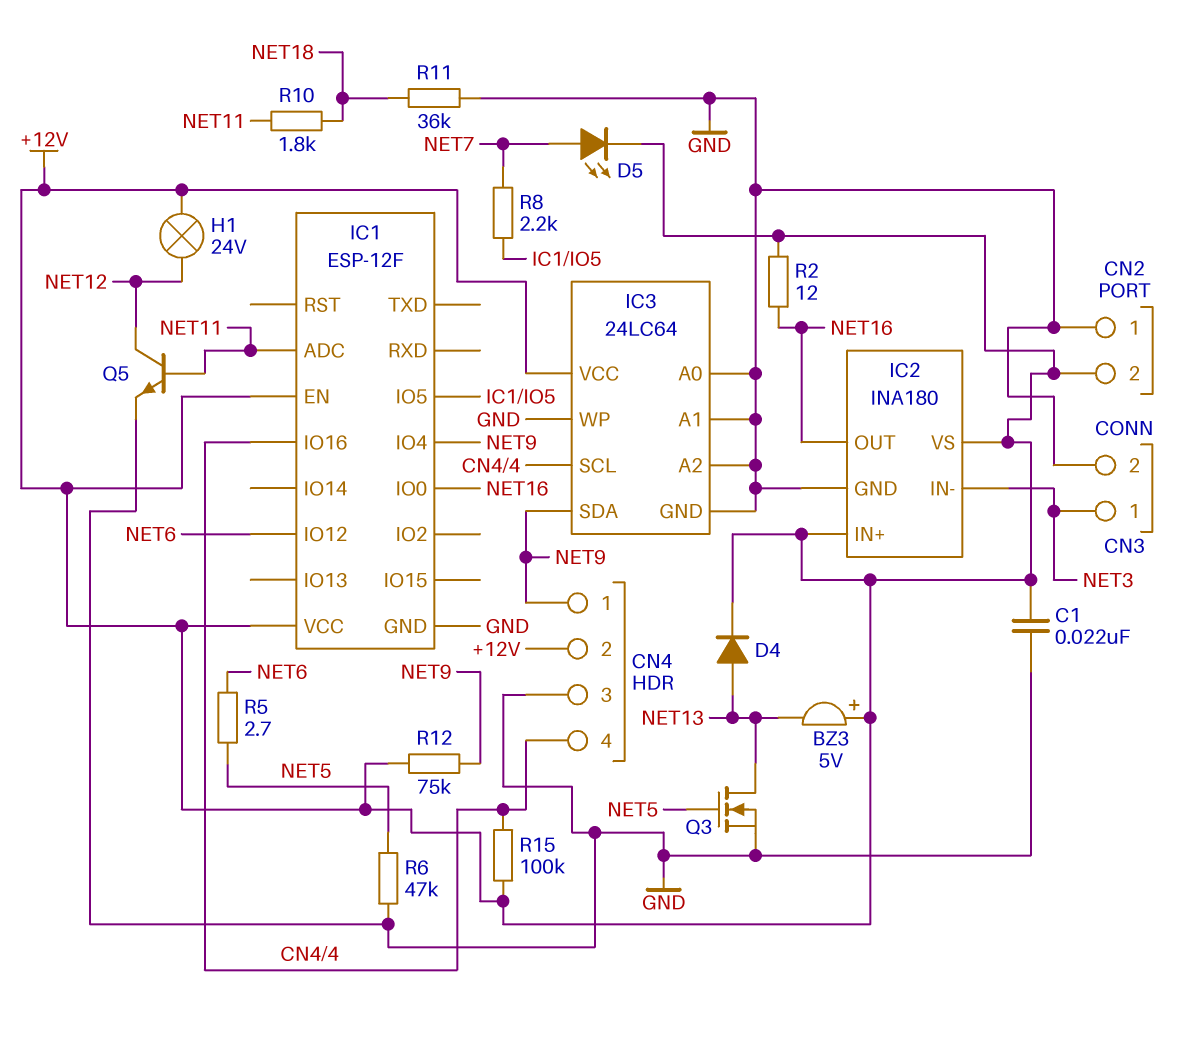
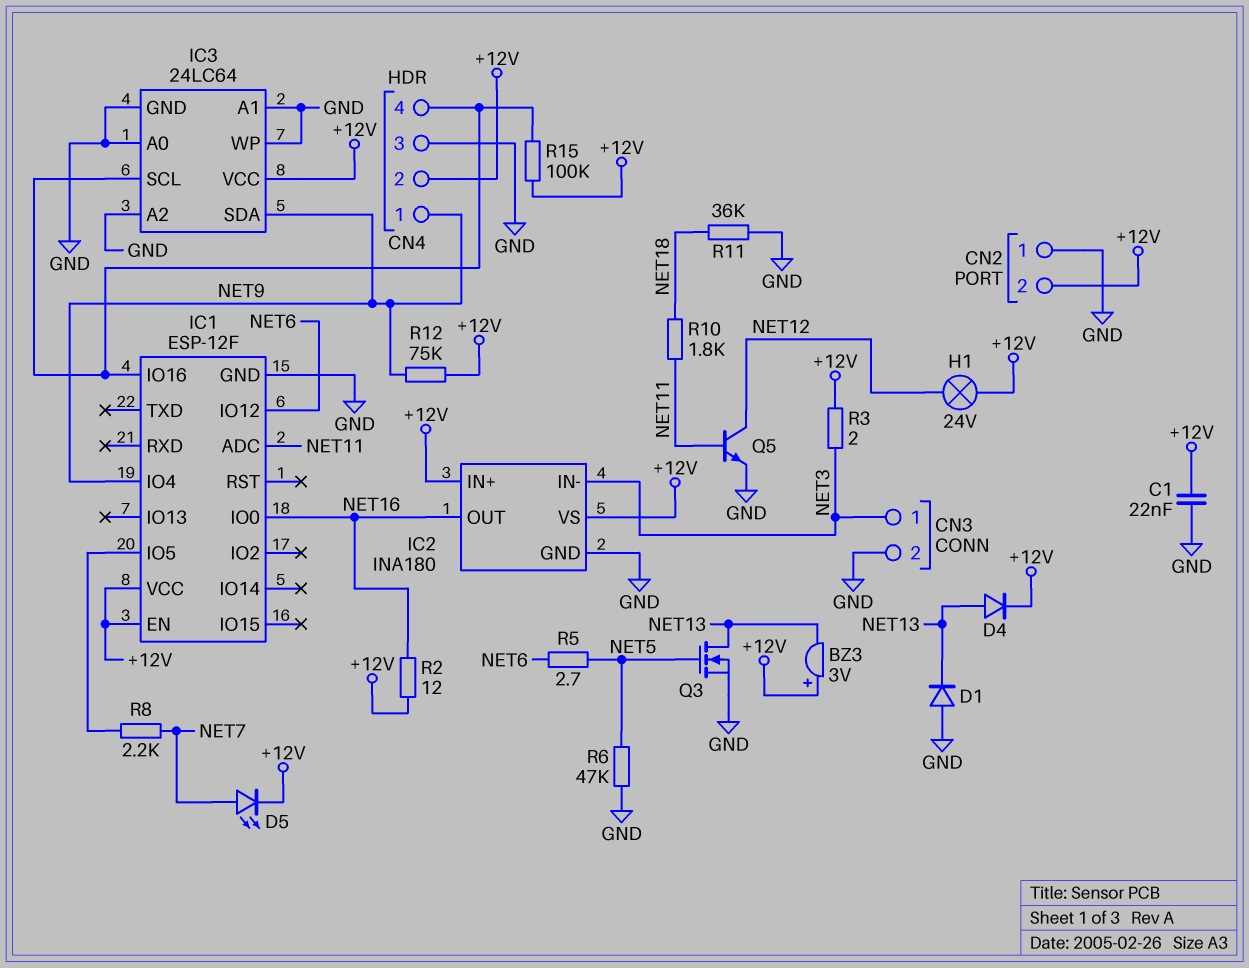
BZ3: buzzer 5V (plus +12V, minus NET13) -> buzzer 3V (plus +12V, minus NET13)
D1: none -> diode (A GND, K NET13)
R3: none -> 2 (+12V, NET3)

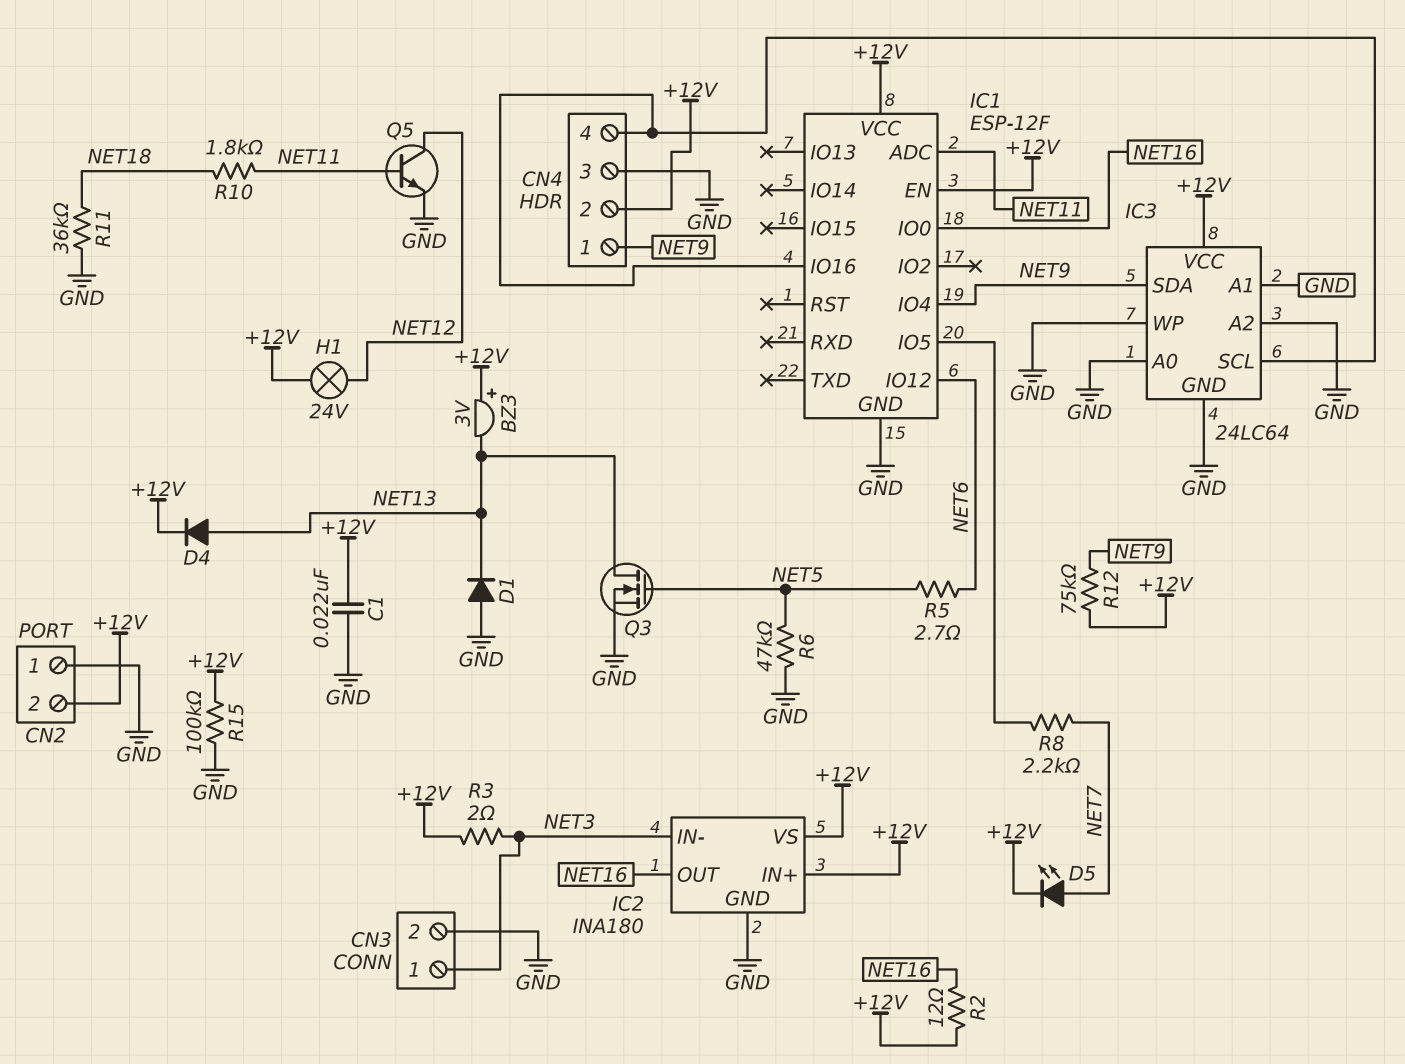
R15: 100k (+12V, CN4/4) -> 100k (+12V, GND)

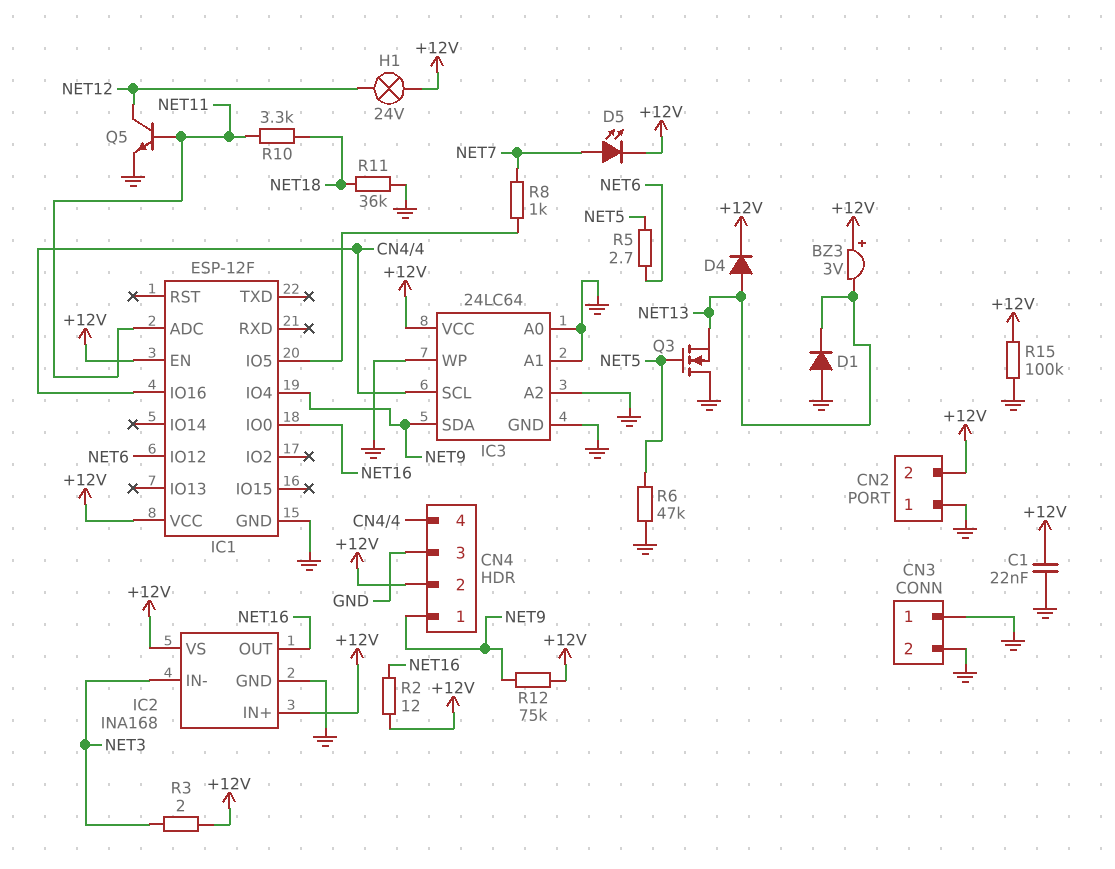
CN3 pin 1: NET3 -> GND
IC2: INA180 -> INA168
Q3: NMOS (G NET5, D NET13, S GND) -> NMOS (G NET5, D GND, S NET13)
R8: 2.2k (IC1/IO5, NET7) -> 1k (IC1/IO5, NET7)
R10: 1.8k (NET11, NET18) -> 3.3k (NET11, NET18)

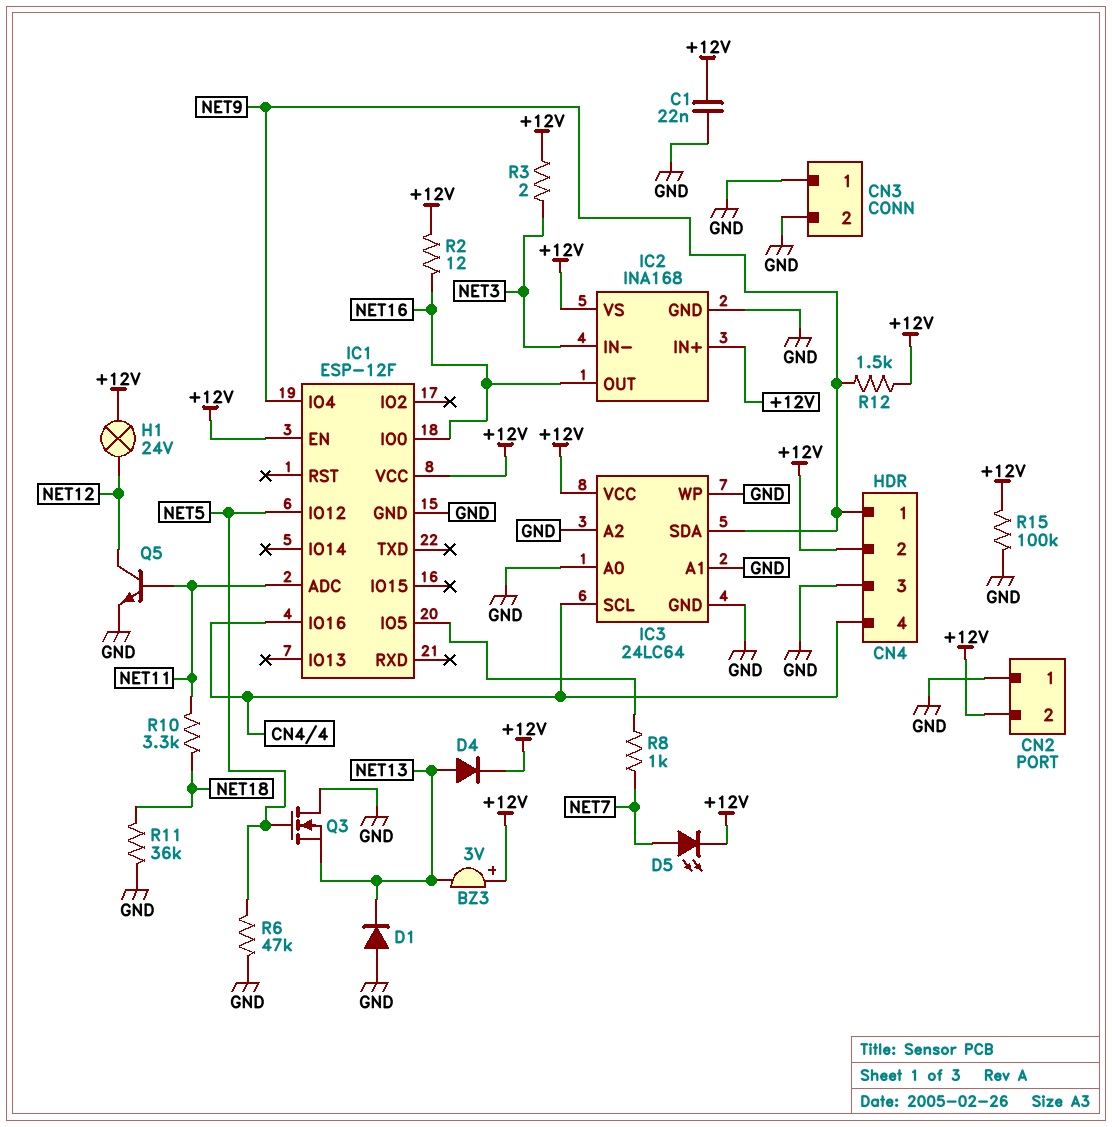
IC1 pin IO12: NET6 -> NET5
R5: 2.7 (NET5, NET6) -> none
R12: 75k (+12V, NET9) -> 1.5k (+12V, NET9)

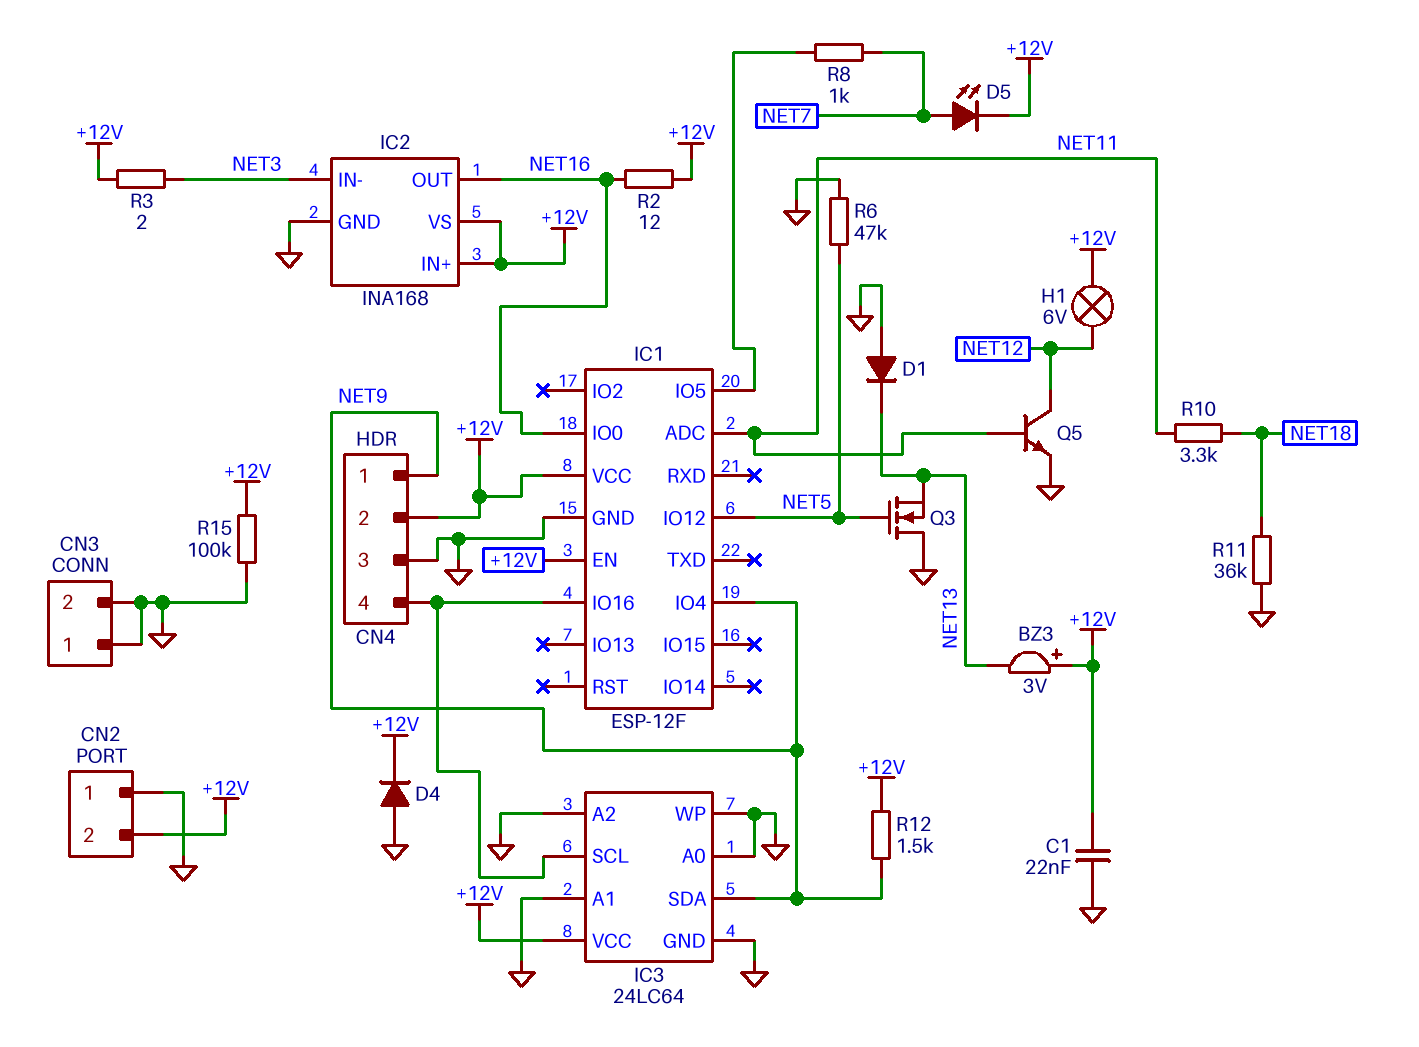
D4: diode (A NET13, K +12V) -> diode (A GND, K +12V)
H1: lamp 24V (+12V, NET12) -> lamp 6V (+12V, NET12)

